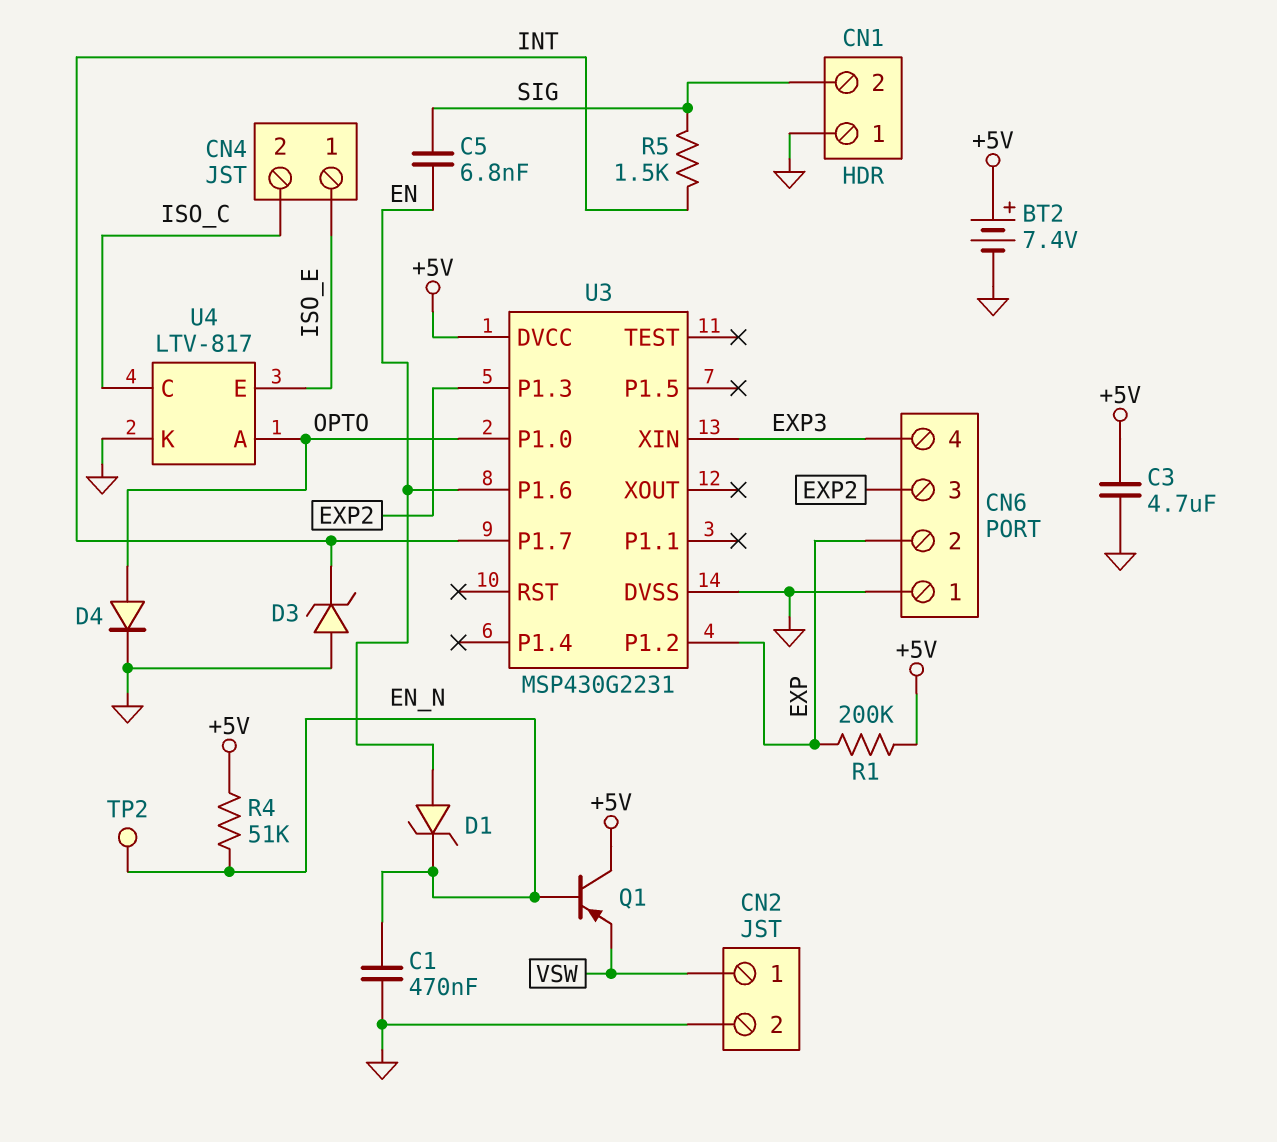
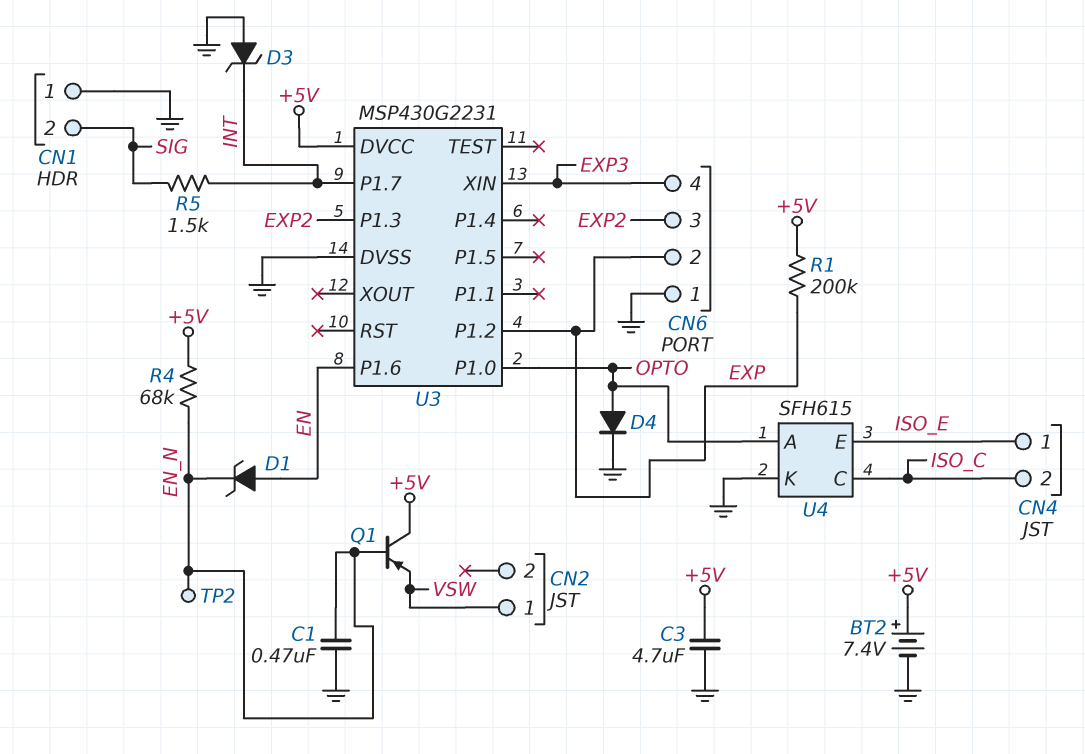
C5: 6.8nF (EN, SIG) -> none
CN2 pin 2: GND -> none
R4: 51k (+5V, EN_N) -> 68k (+5V, EN_N)
U4: LTV-817 -> SFH615

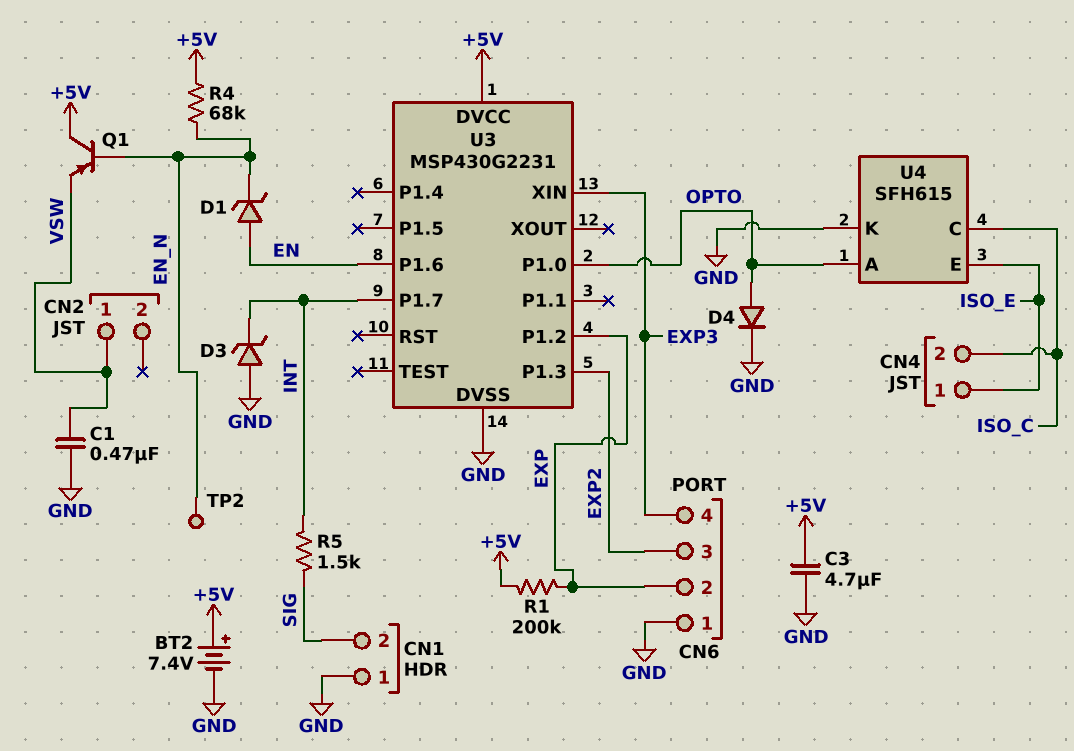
C1: 470nF (EN_N, GND) -> 470nF (GND, VSW)

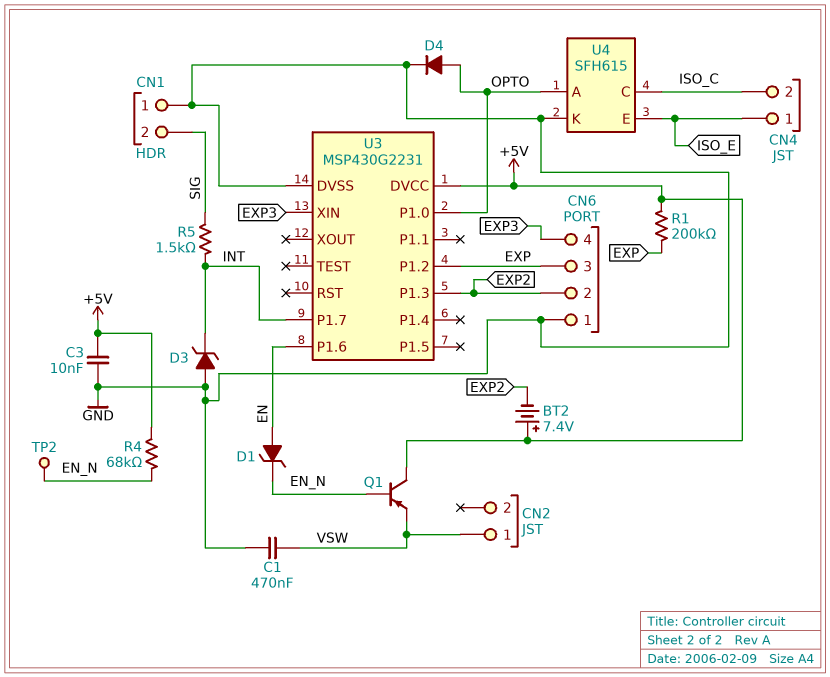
BT2: 7.4V (plus +5V, minus GND) -> 7.4V (plus +5V, minus EXP2)
C3: 4.7uF (+5V, GND) -> 10nF (+5V, GND)
CN6 pin 2: EXP -> EXP2
CN6 pin 3: EXP2 -> EXP

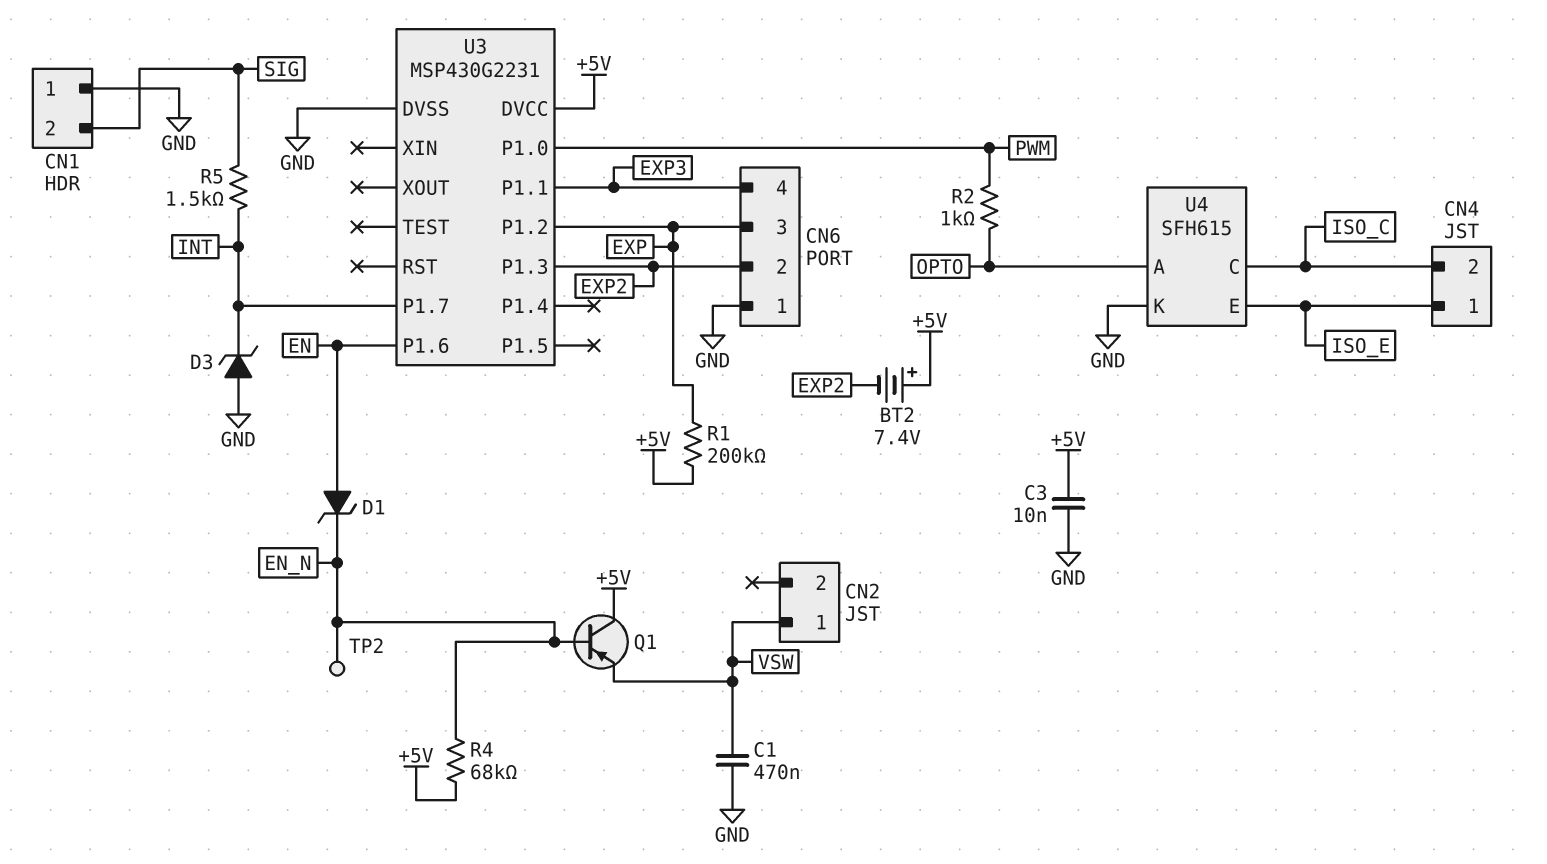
D4: diode (A OPTO, K GND) -> none
R2: none -> 1k (OPTO, PWM)
U3 pin P1.0: OPTO -> PWM
U3 pin P1.1: none -> EXP3
U3 pin XIN: EXP3 -> none

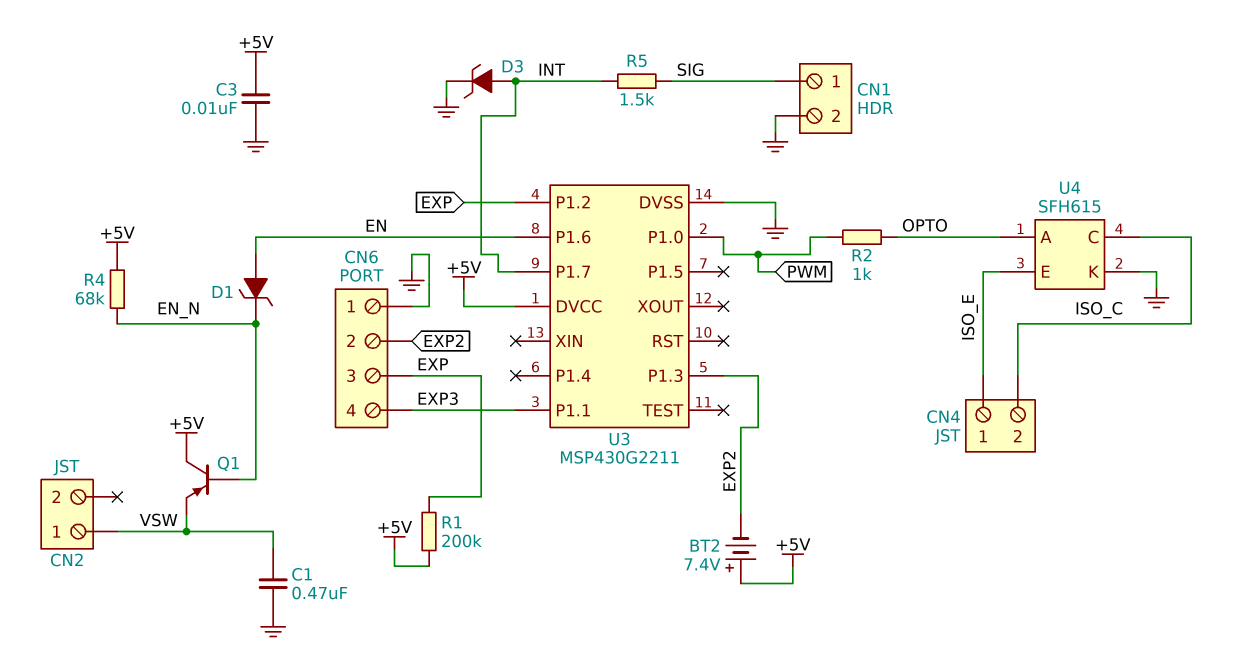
CN1 pin 1: GND -> SIG
CN1 pin 2: SIG -> GND
D3: zener (A GND, K INT) -> zener (A INT, K GND)
TP2: test point (EN_N) -> none
U3: MSP430G2231 -> MSP430G2211

